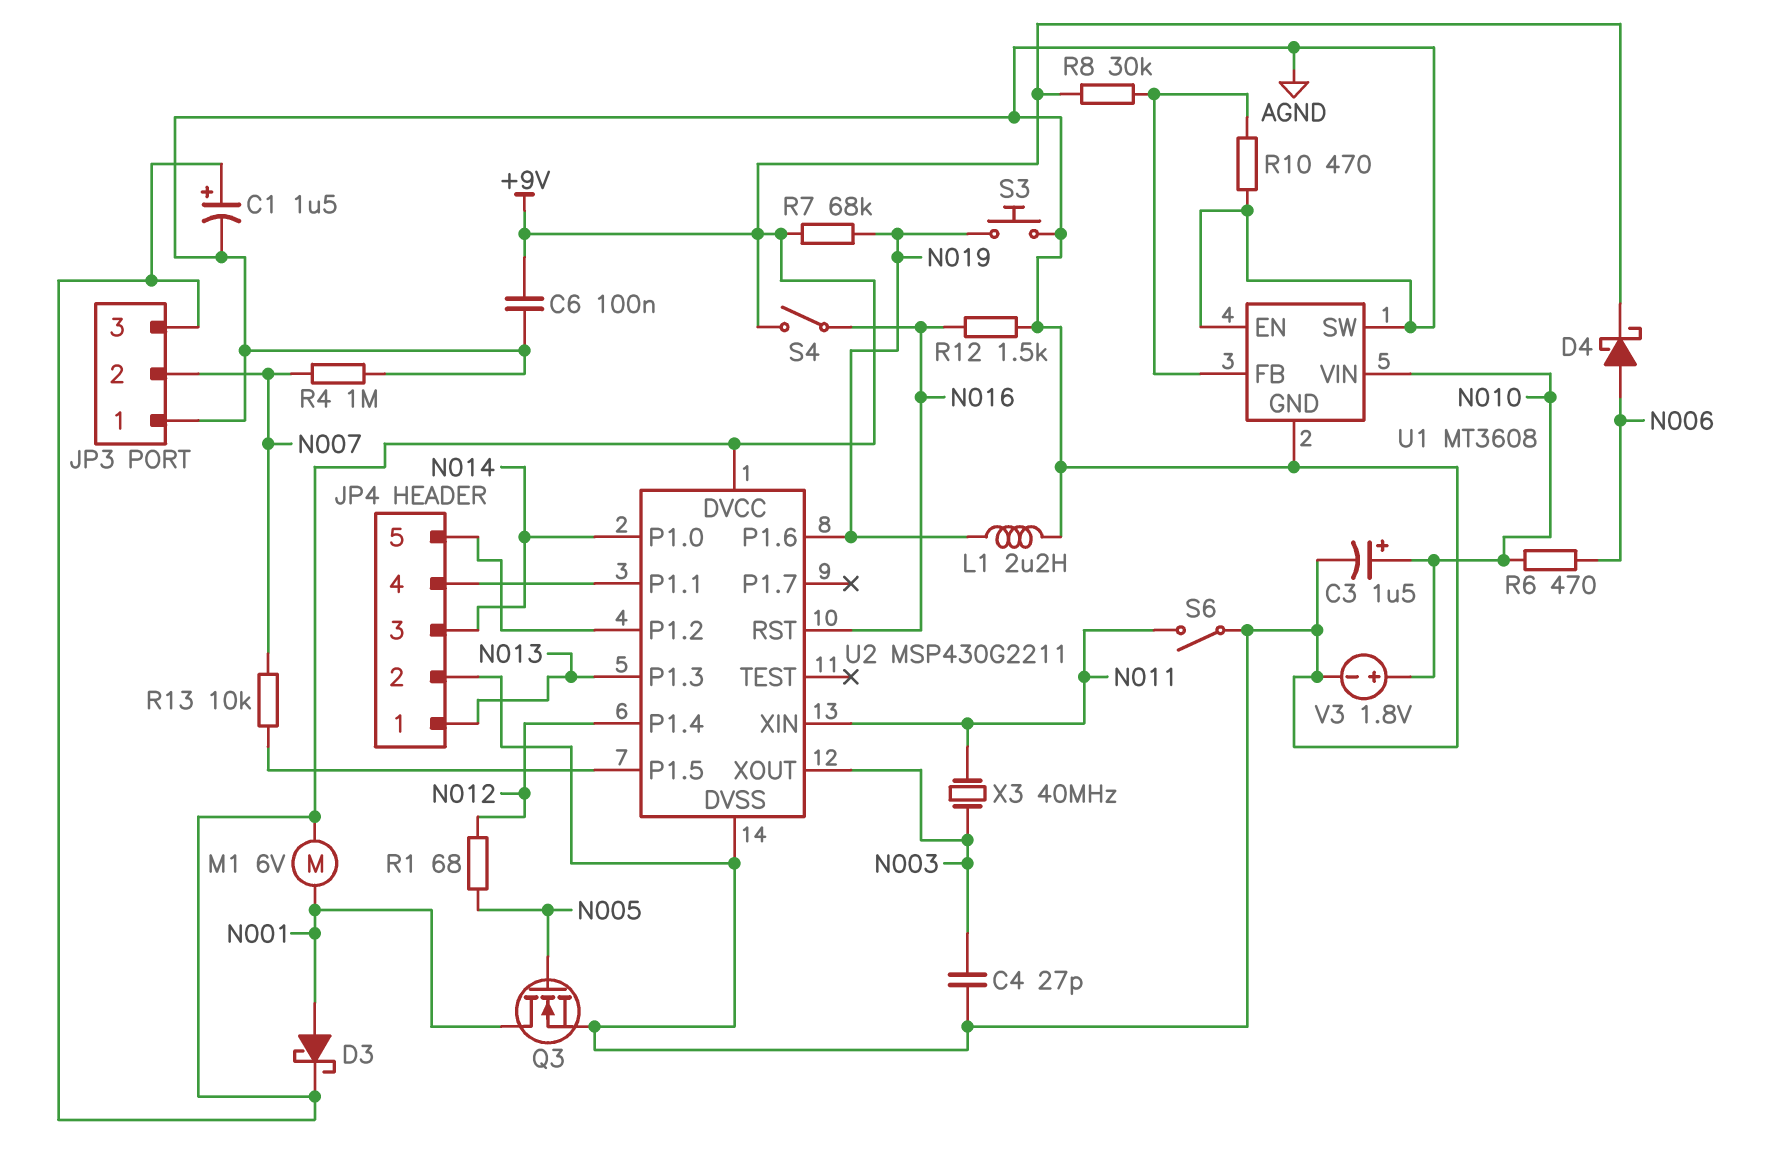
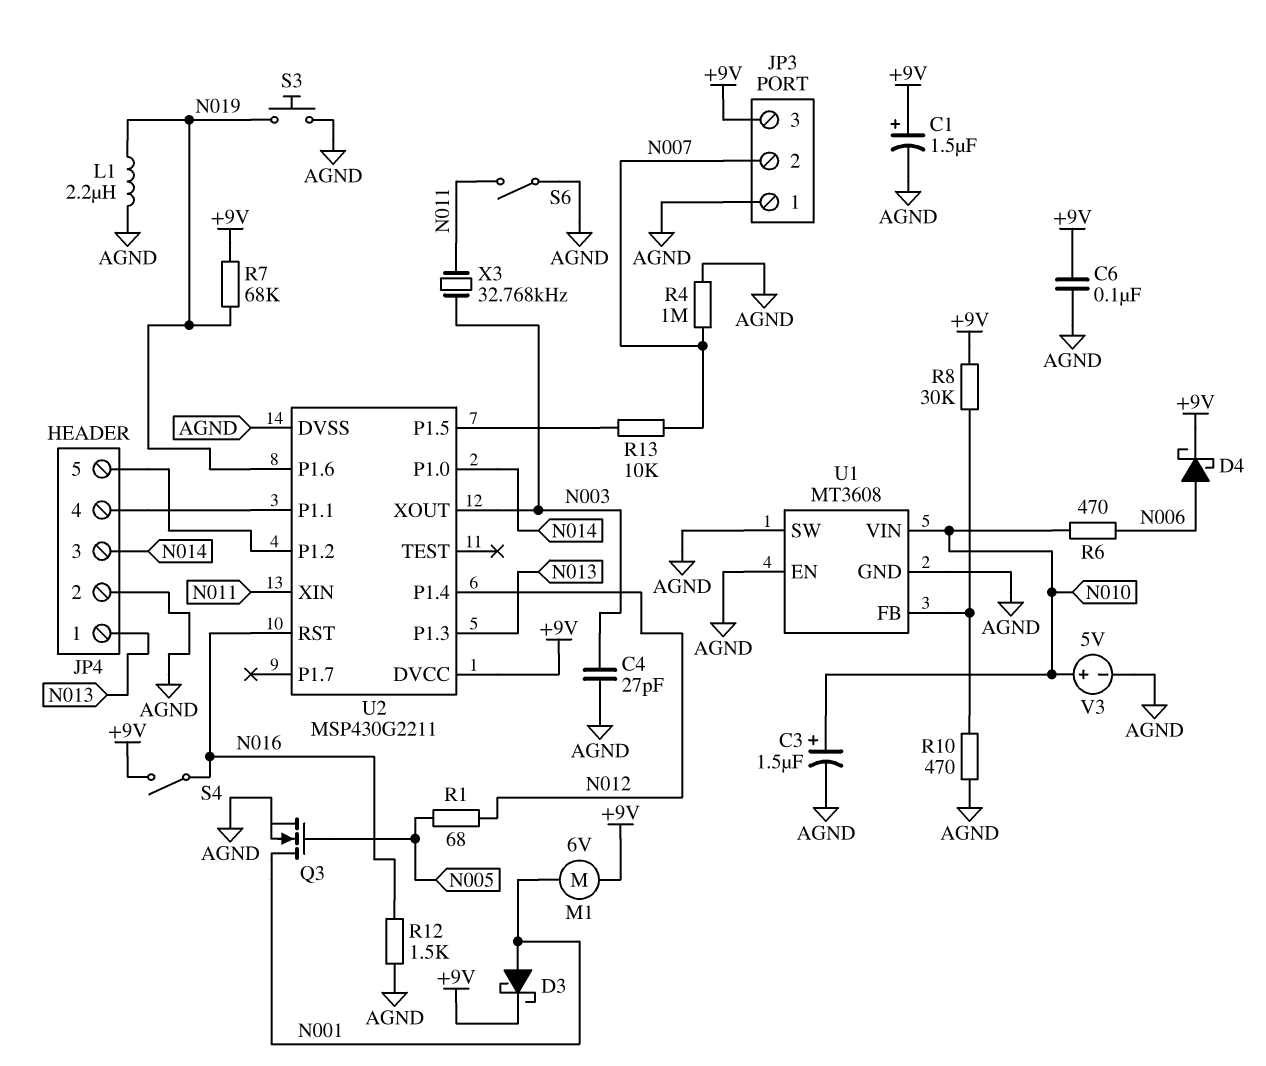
V3: 1.8V (plus N010, minus AGND) -> 5V (plus N010, minus AGND)
X3: 40MHz (N003, N011) -> 32.768kHz (N003, N011)

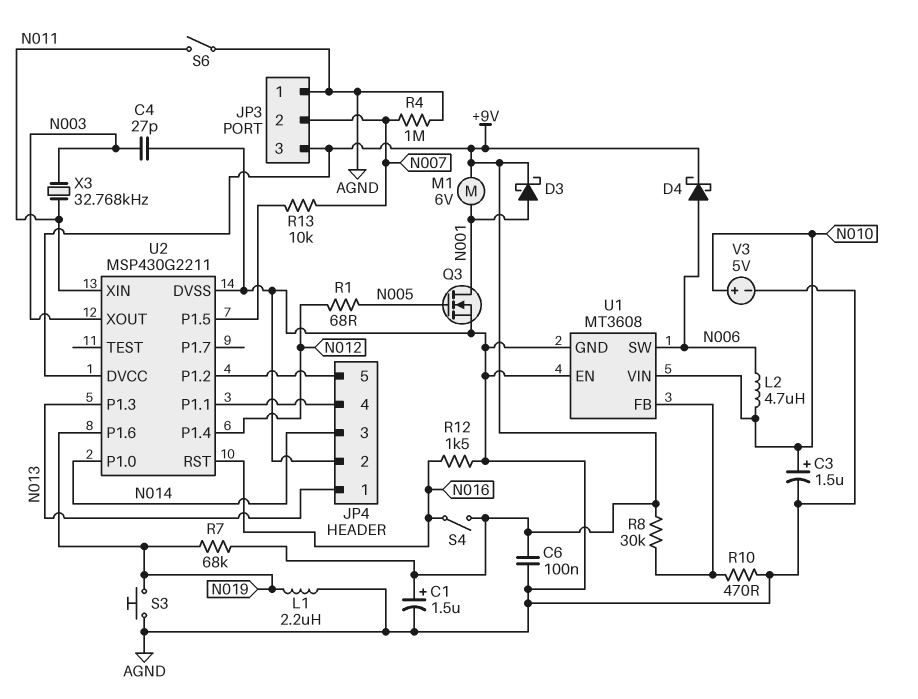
L2: none -> 4.7uH (N006, N010)
R6: 470 (N006, N010) -> none
U1 pin SW: AGND -> N006

